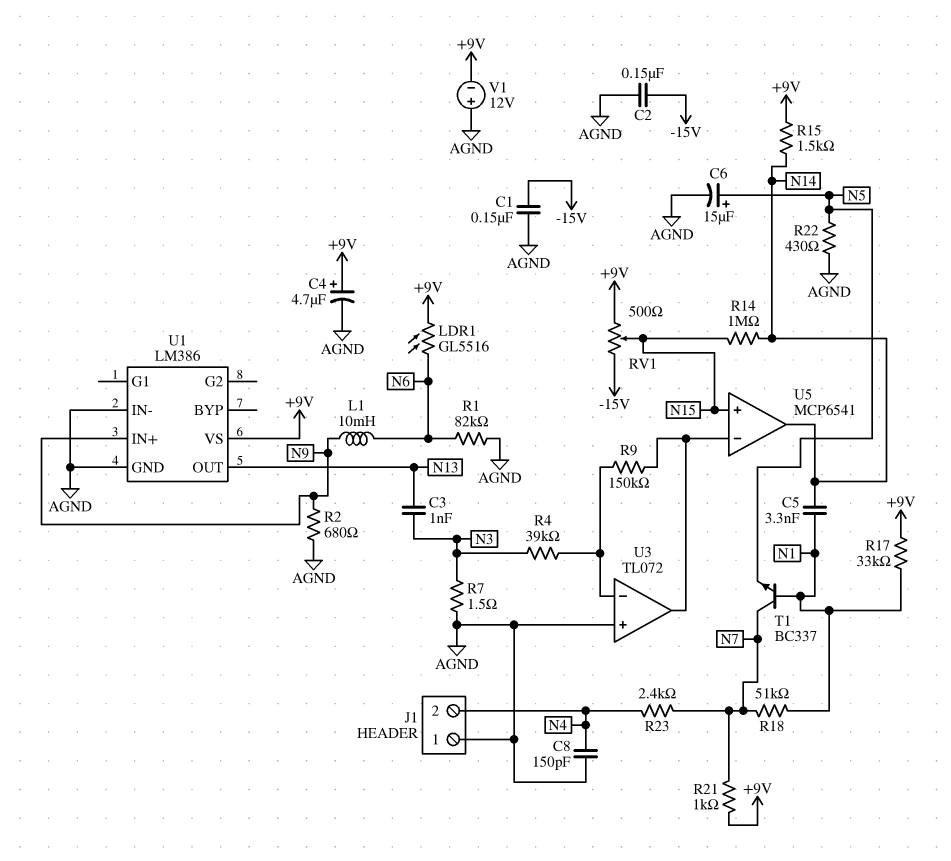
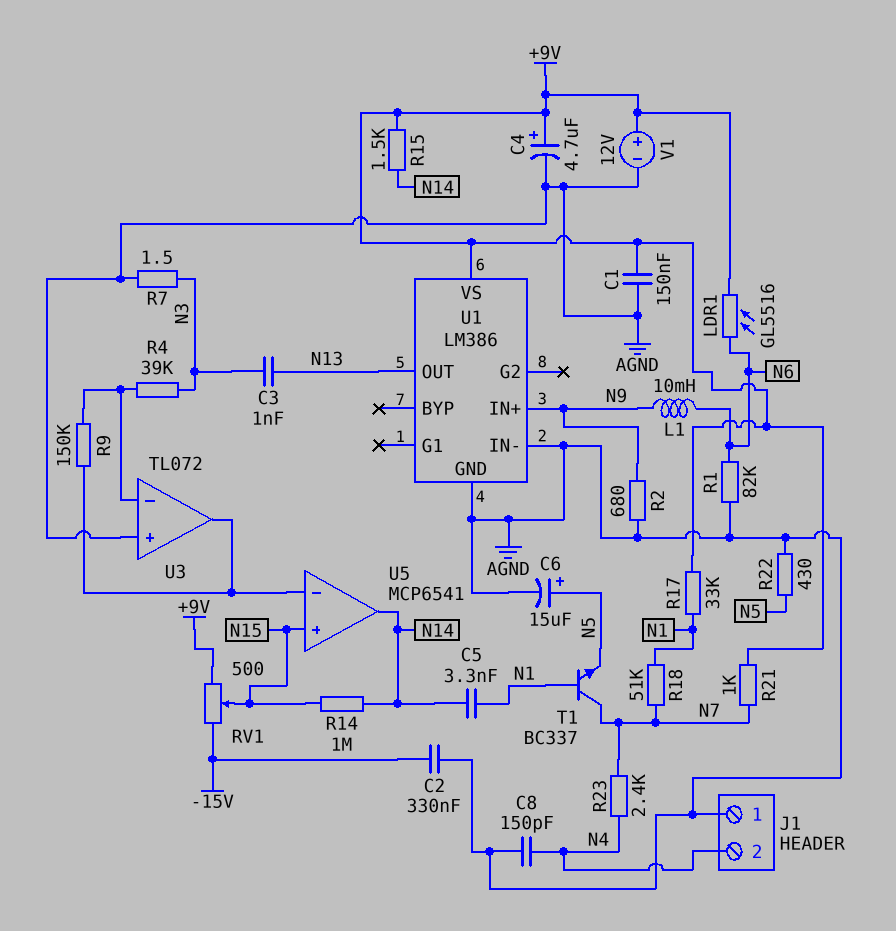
C1: 150nF (-15V, AGND) -> 150nF (+9V, AGND)
C2: 150nF (-15V, AGND) -> 330nF (-15V, AGND)
V1: 12V (plus AGND, minus +9V) -> 12V (plus +9V, minus AGND)

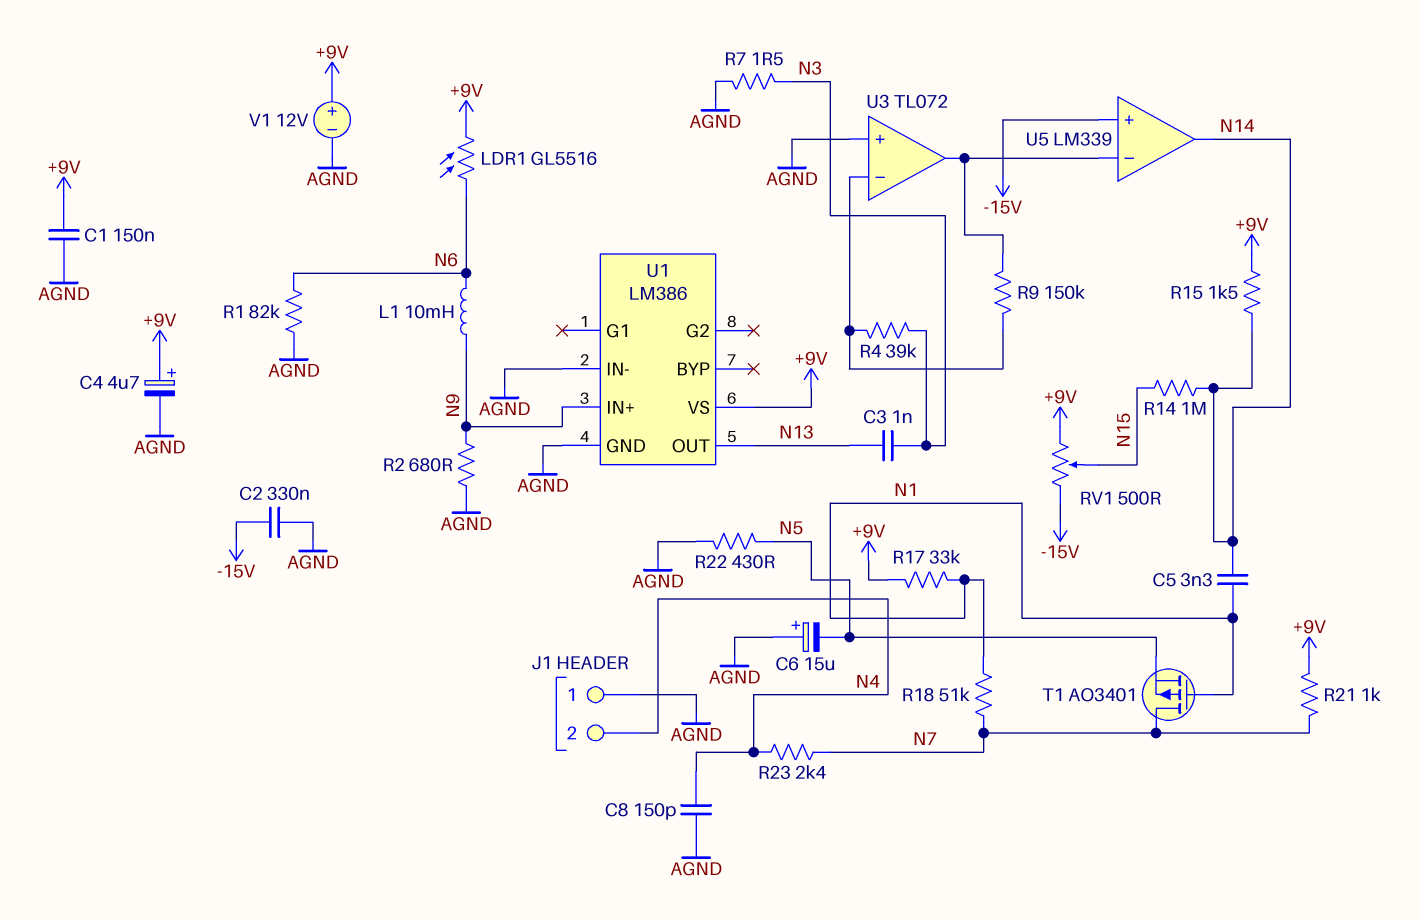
C6: 15uF (plus N5, minus AGND) -> 15uF (plus AGND, minus N5)
T1: NPN BC337 (B N1, C N7, E N5) -> PMOS AO3401 (G N1, D N7, S N5)
U5: MCP6541 -> LM339
U5 pin in+: N15 -> -15V

